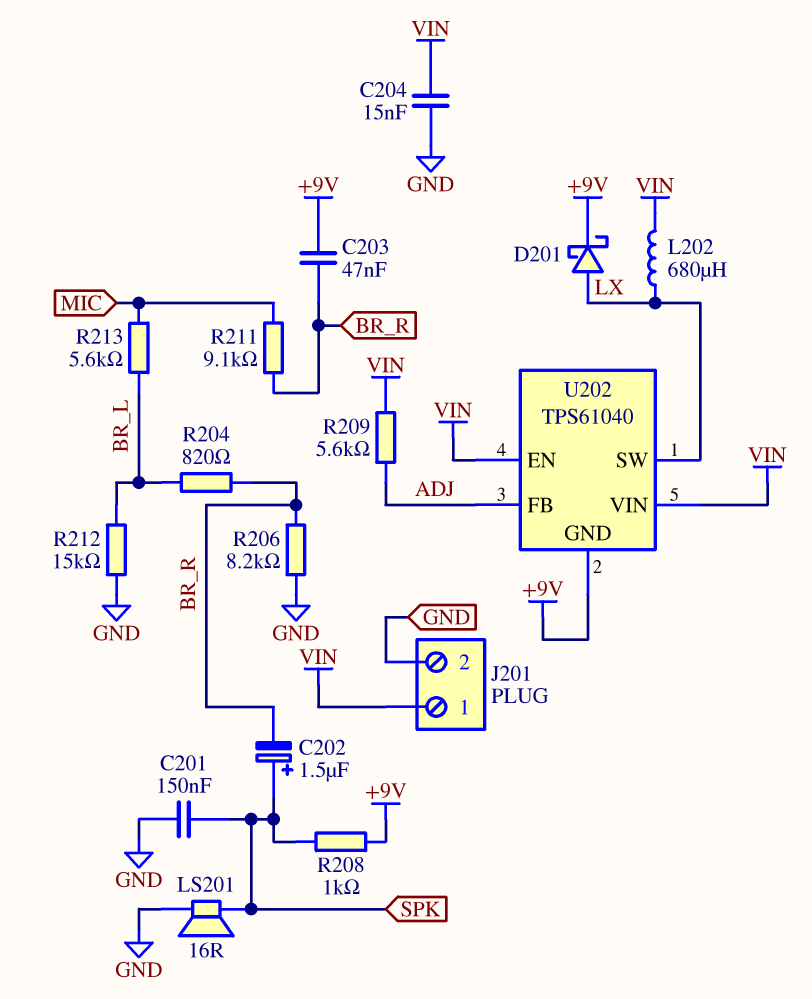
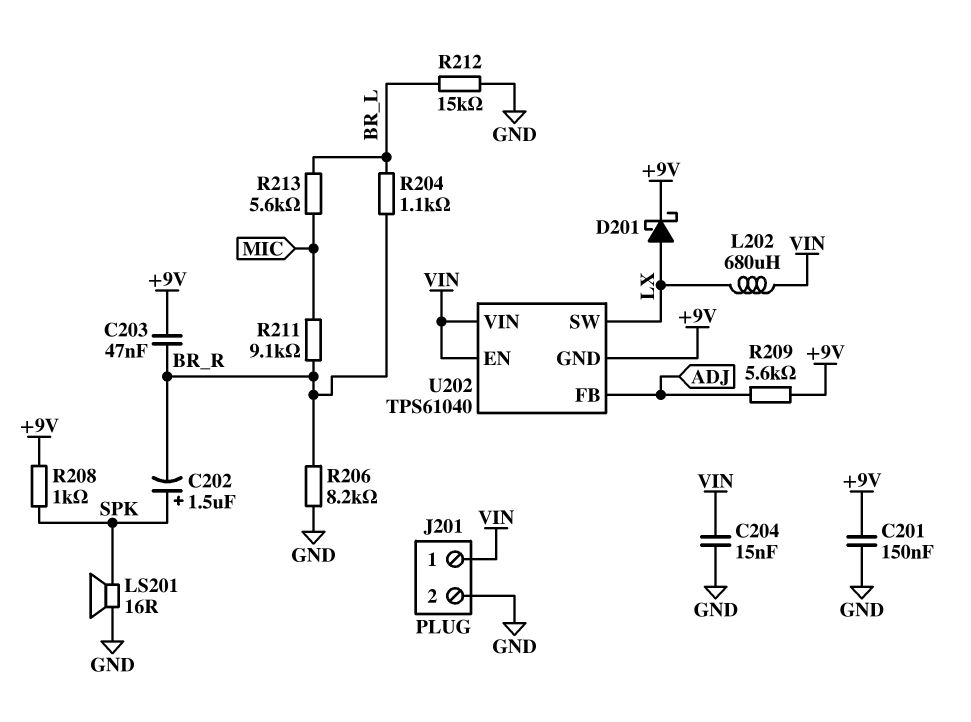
C201: 150nF (GND, SPK) -> 150nF (+9V, GND)
R204: 820 (BR_L, BR_R) -> 1.1k (BR_L, BR_R)
R209: 5.6k (ADJ, VIN) -> 5.6k (+9V, ADJ)

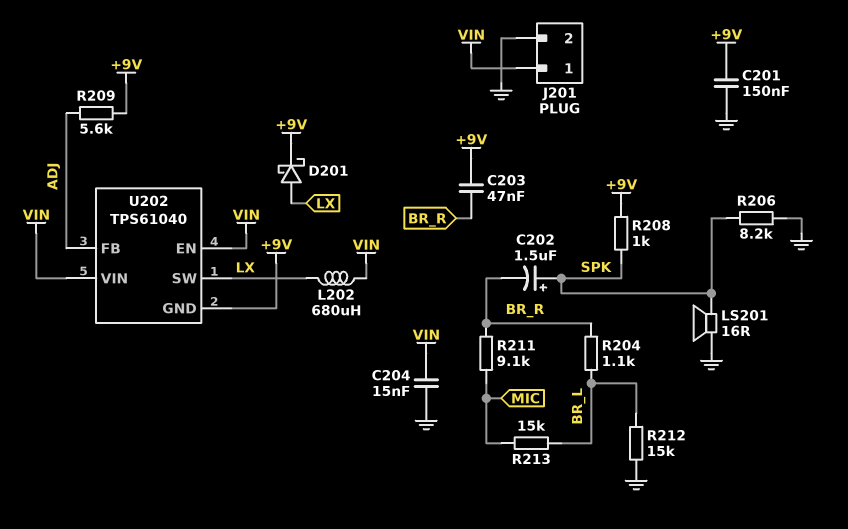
R206: 8.2k (BR_R, GND) -> 8.2k (GND, SPK)
R213: 5.6k (BR_L, MIC) -> 15k (BR_L, MIC)

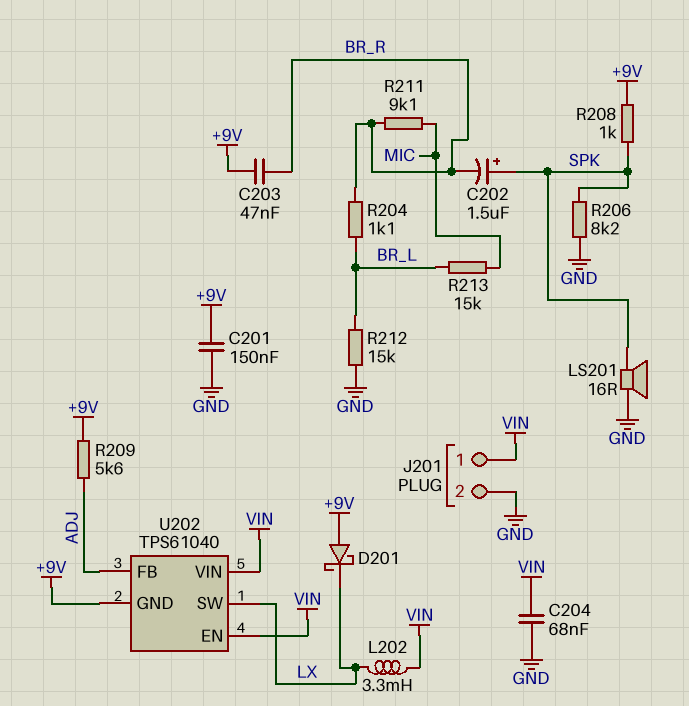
C204: 15nF (GND, VIN) -> 68nF (GND, VIN)
D201: schottky (A LX, K +9V) -> schottky (A +9V, K LX)
L202: 680uH (LX, VIN) -> 3.3mH (LX, VIN)

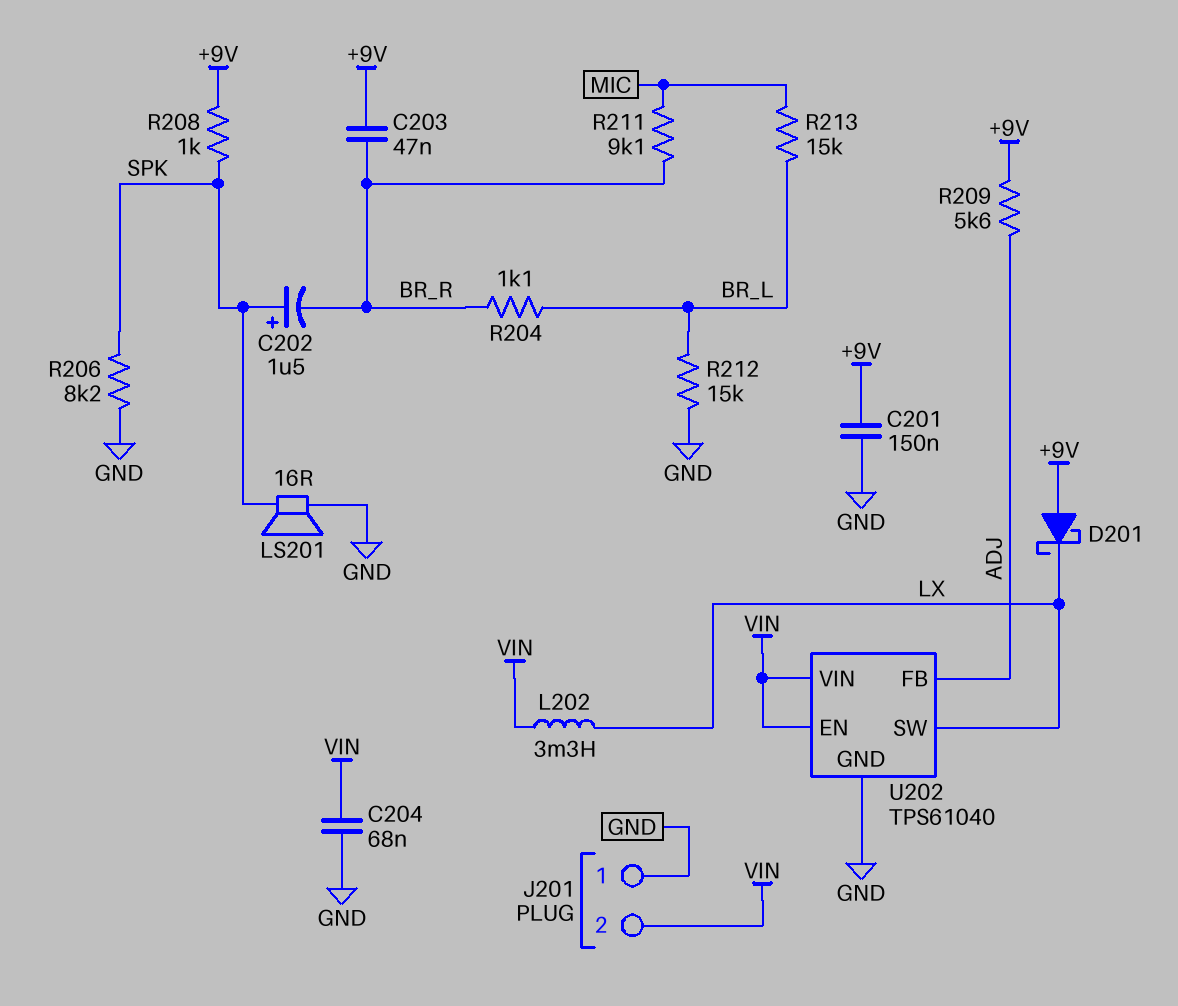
J201 pin 1: VIN -> GND
J201 pin 2: GND -> VIN
U202 pin GND: +9V -> GND

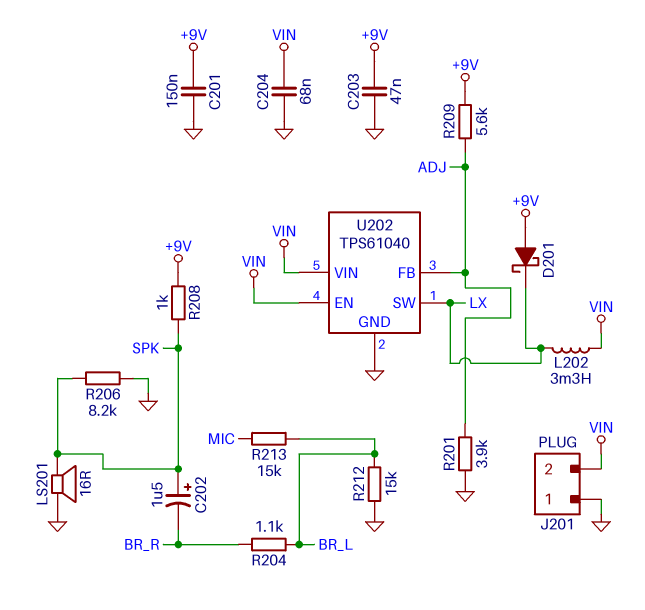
C203: 47nF (+9V, BR_R) -> 47nF (+9V, GND)
R201: none -> 3.9k (ADJ, GND)
R211: 9.1k (BR_R, MIC) -> none

